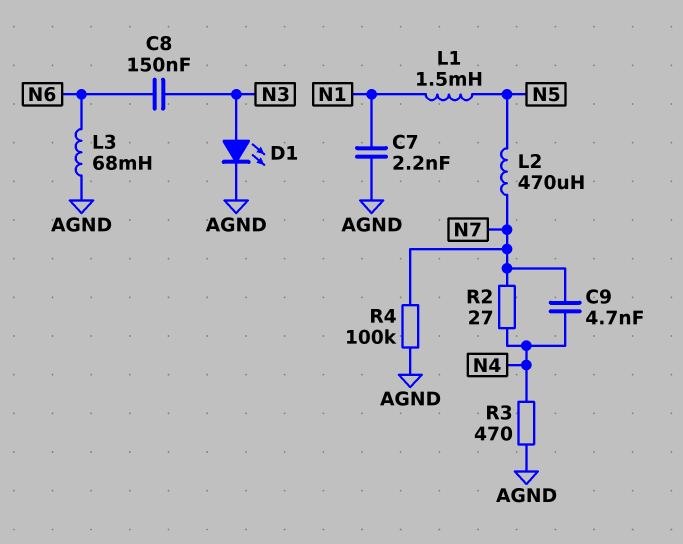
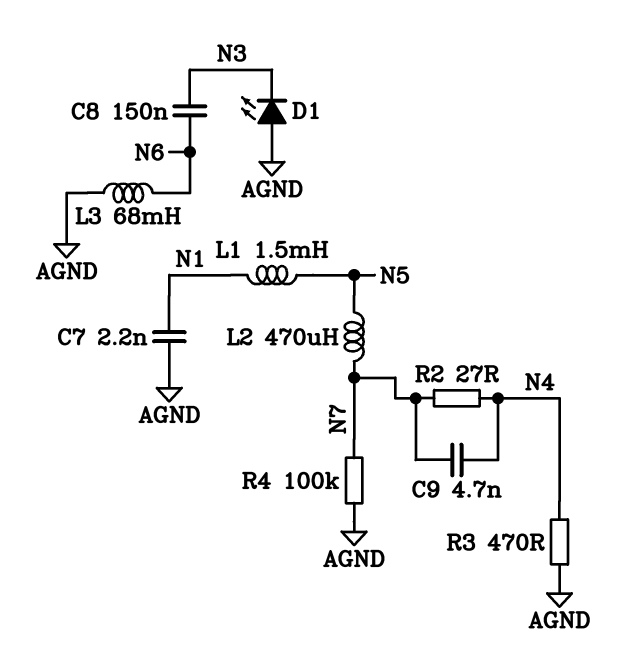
D1: LED (A N3, K AGND) -> LED (A AGND, K N3)

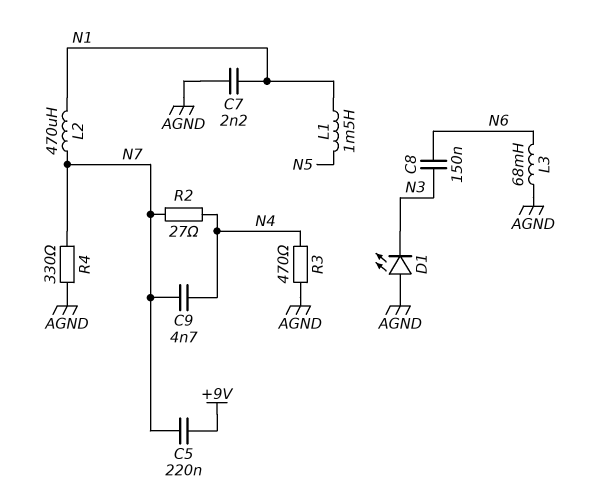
C5: none -> 220nF (+9V, N7)
L2: 470uH (N5, N7) -> 470uH (N1, N7)
R4: 100k (AGND, N7) -> 330 (AGND, N7)

